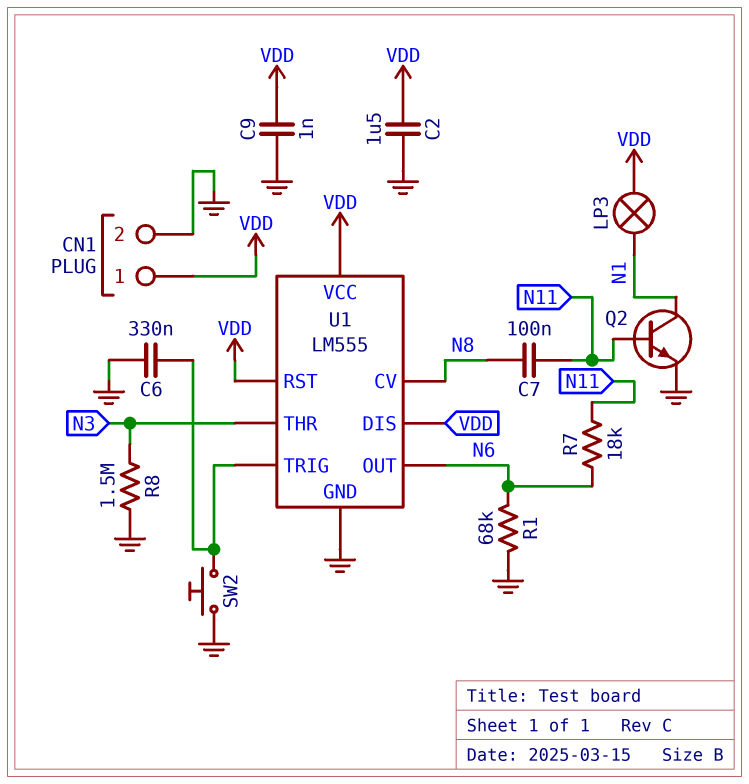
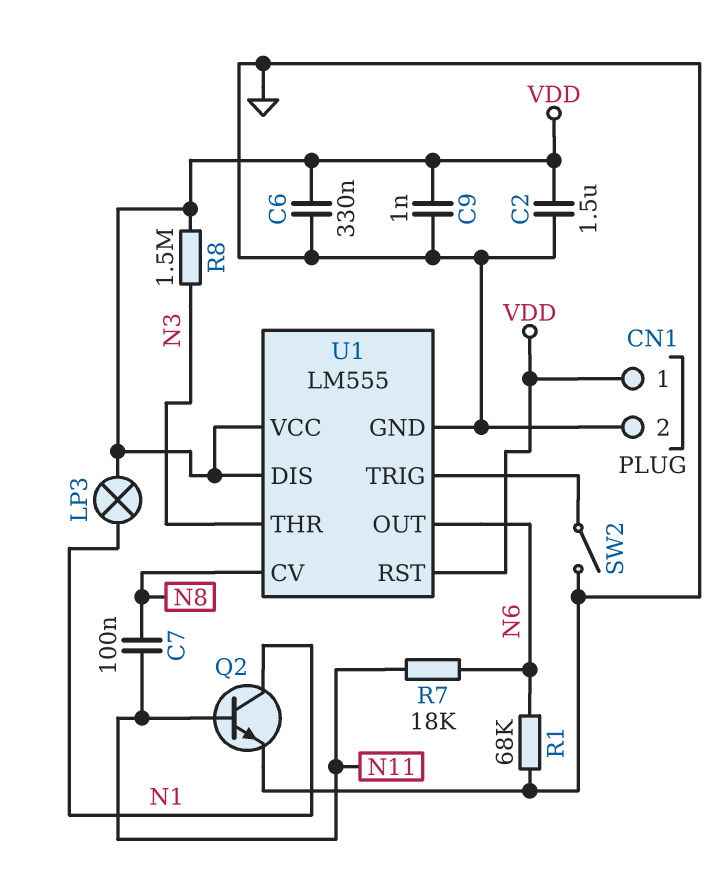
C6: 330nF (GND, U1/TRIG) -> 330nF (GND, VDD)
R8: 1.5M (GND, N3) -> 1.5M (N3, VDD)
SW2: button (GND, U1/TRIG) -> switch (GND, U1/TRIG)

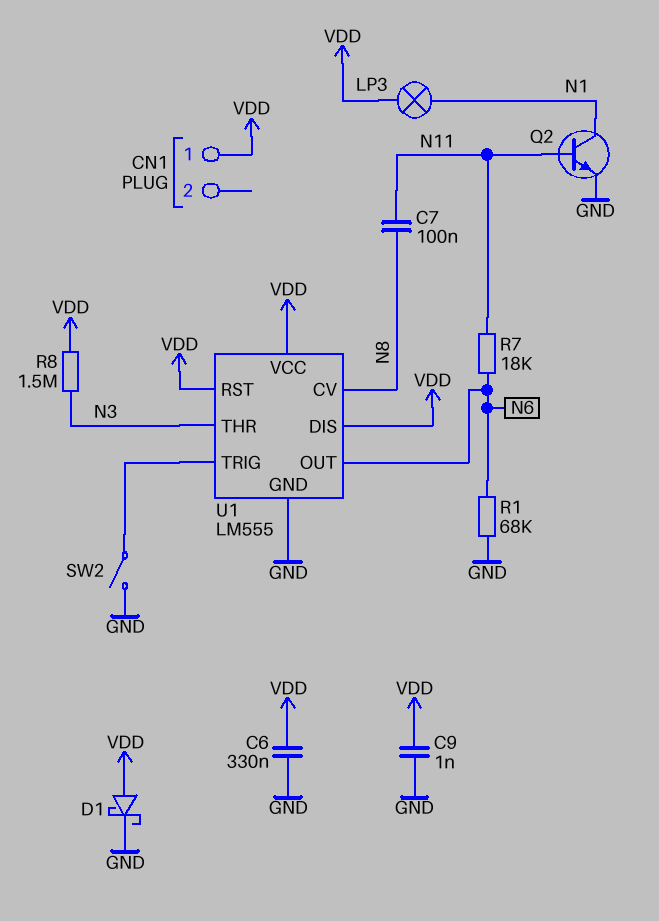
C2: 1.5uF (GND, VDD) -> none
CN1 pin 2: GND -> none
D1: none -> schottky (A VDD, K GND)

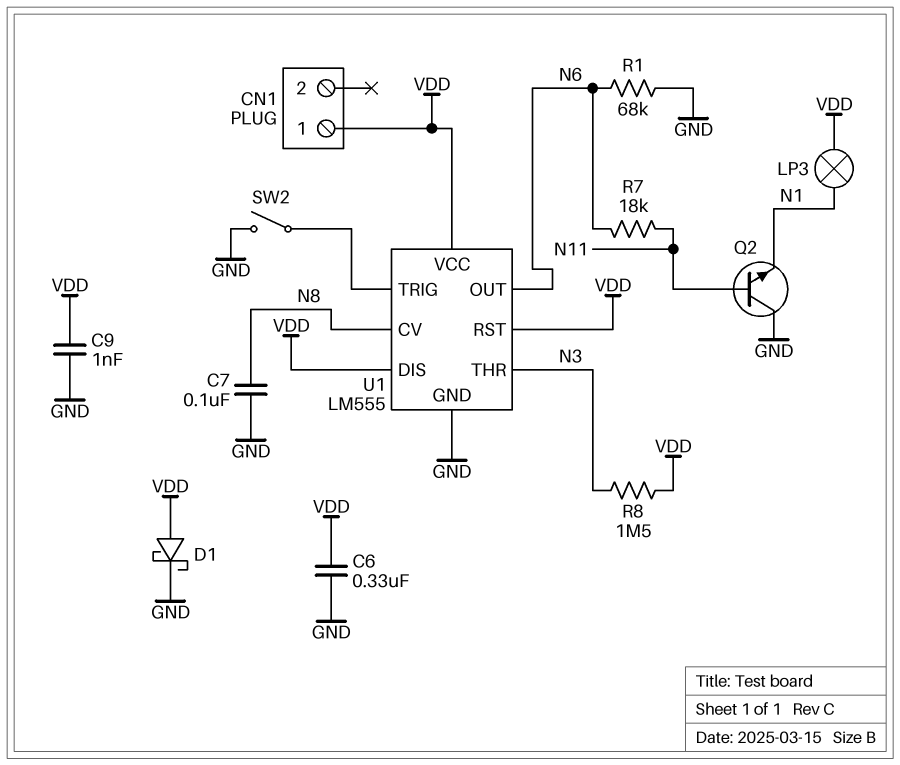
C7: 100nF (N8, N11) -> 100nF (GND, N8)
Q2: NPN (B N11, C N1, E GND) -> NPN (B N11, C GND, E N1)

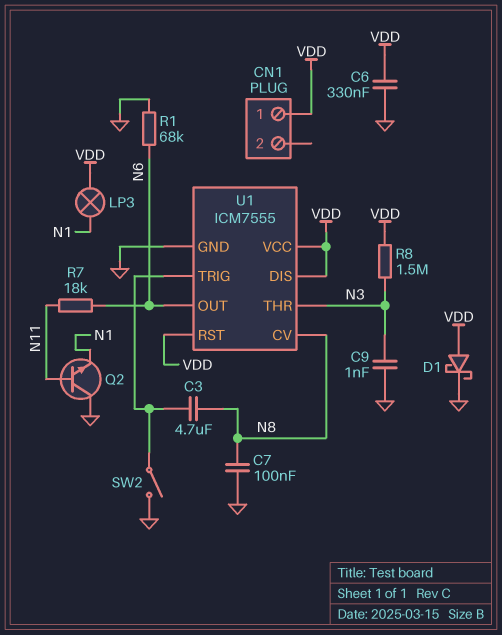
C3: none -> 4.7uF (N8, U1/TRIG)
C9: 1nF (GND, VDD) -> 1nF (GND, N3)
U1: LM555 -> ICM7555

